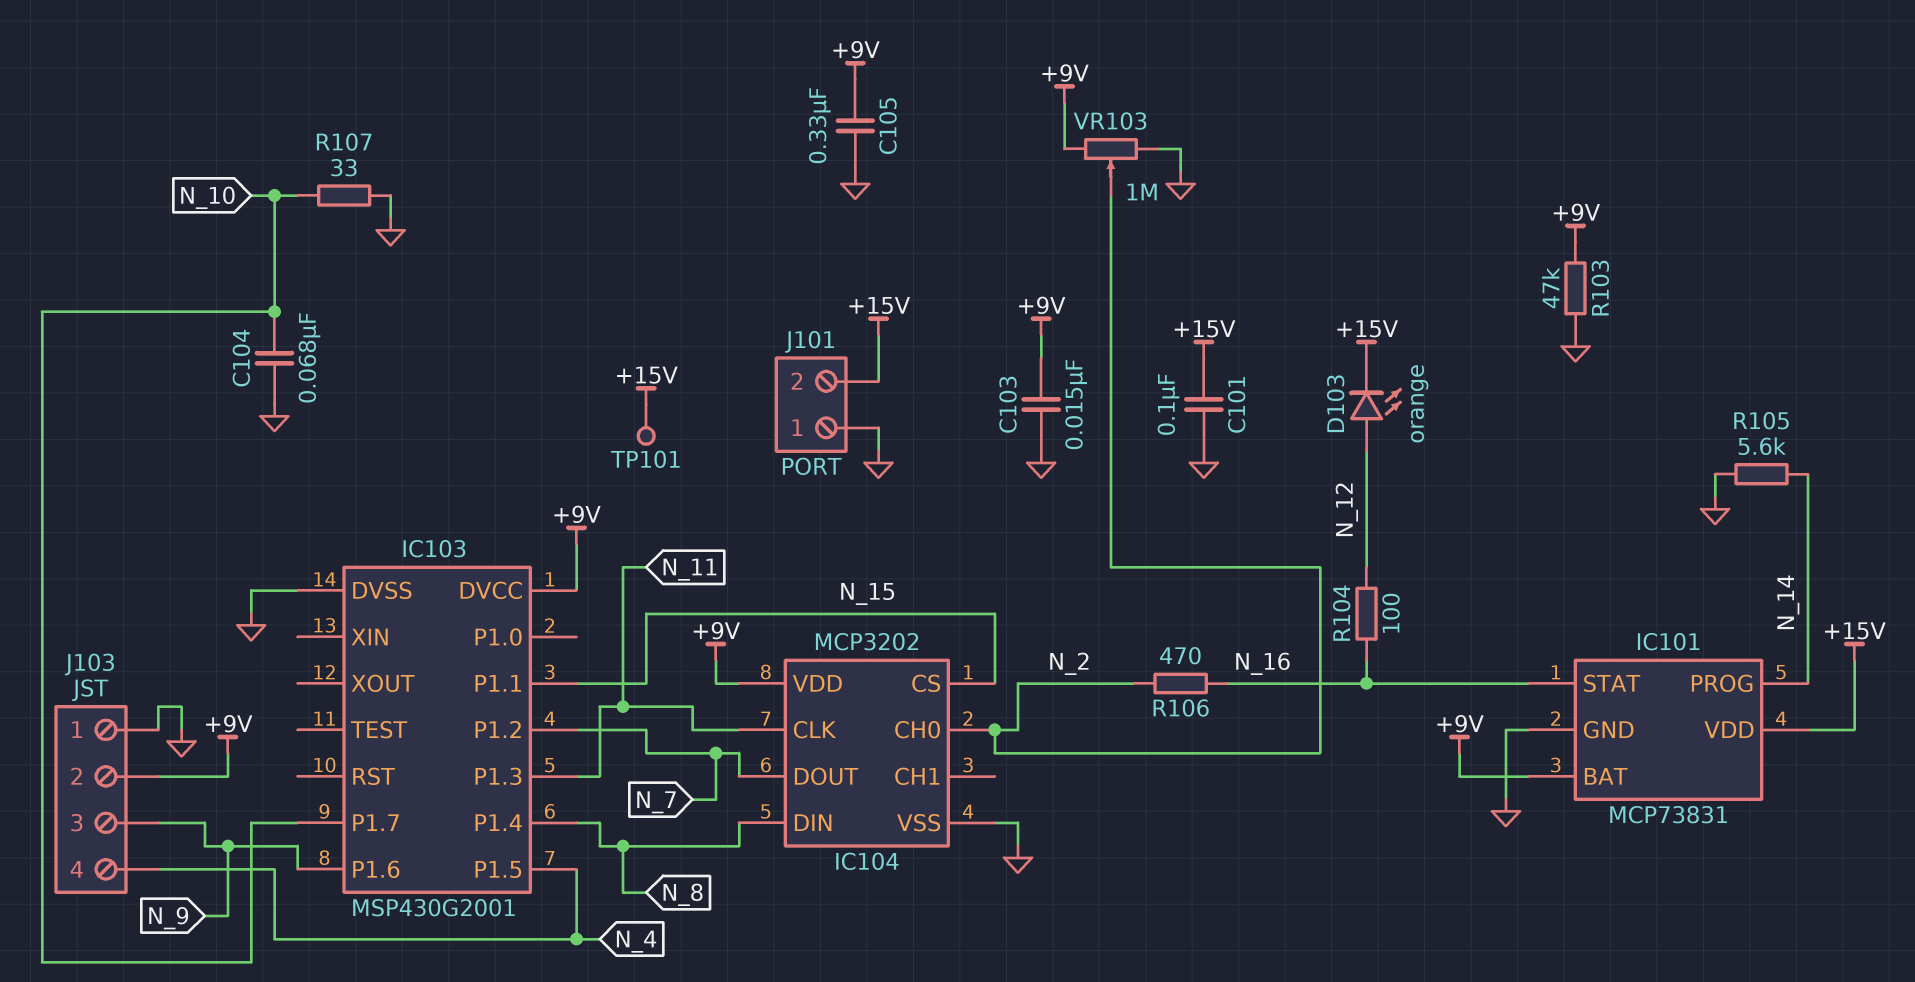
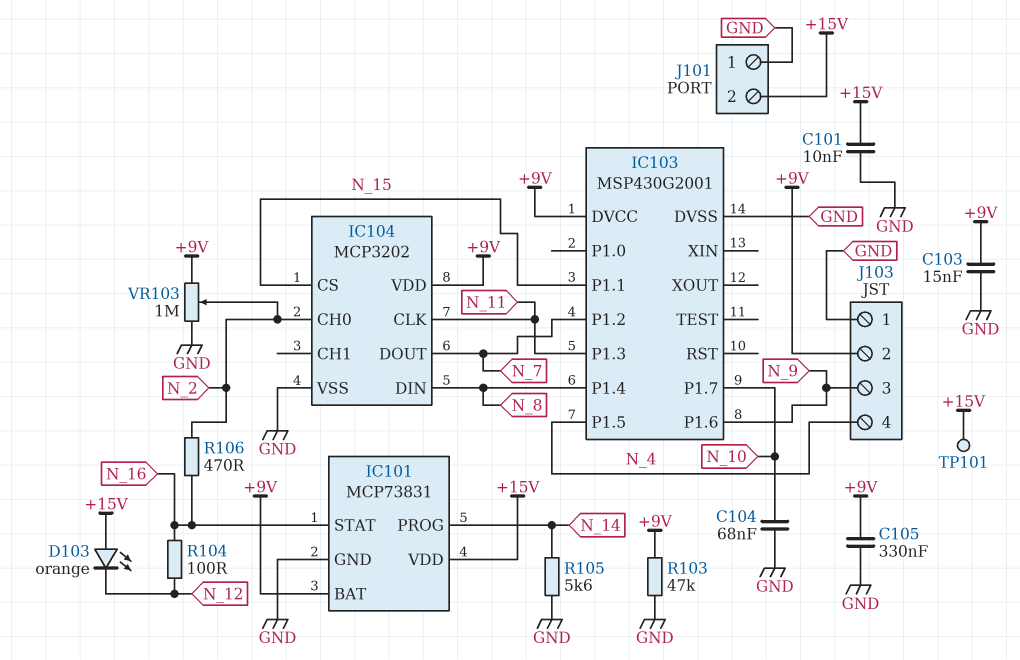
C101: 100nF (+15V, GND) -> 10nF (+15V, GND)
D103: LED orange (A N_12, K +15V) -> LED orange (A +15V, K N_12)
R107: 33 (GND, N_10) -> none

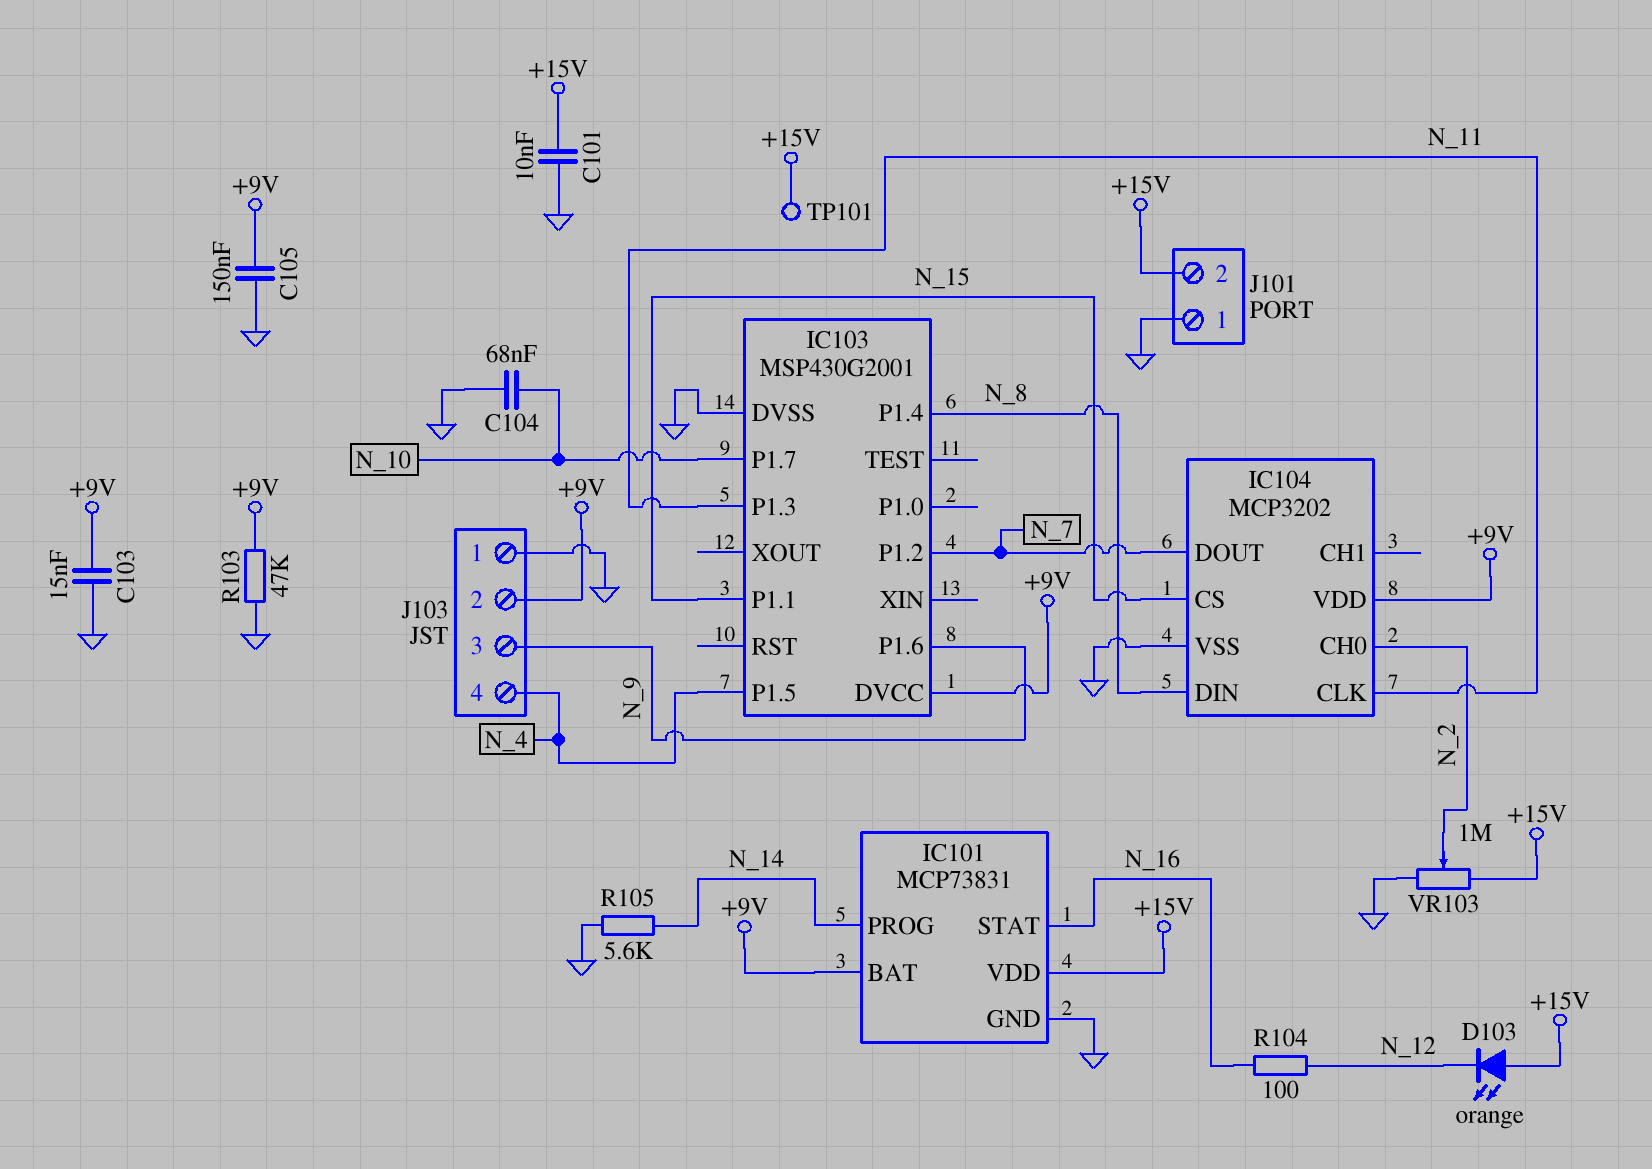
C105: 330nF (+9V, GND) -> 150nF (+9V, GND)
R106: 470 (N_2, N_16) -> none
VR103: 1M (+9V, GND, wiper N_2) -> 1M (+15V, GND, wiper N_2)

